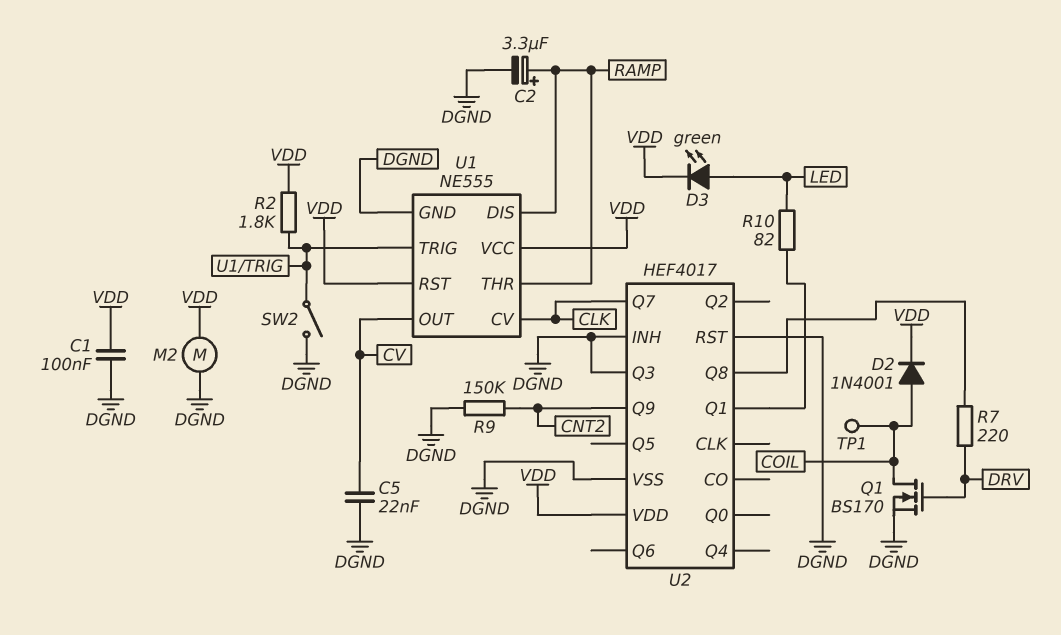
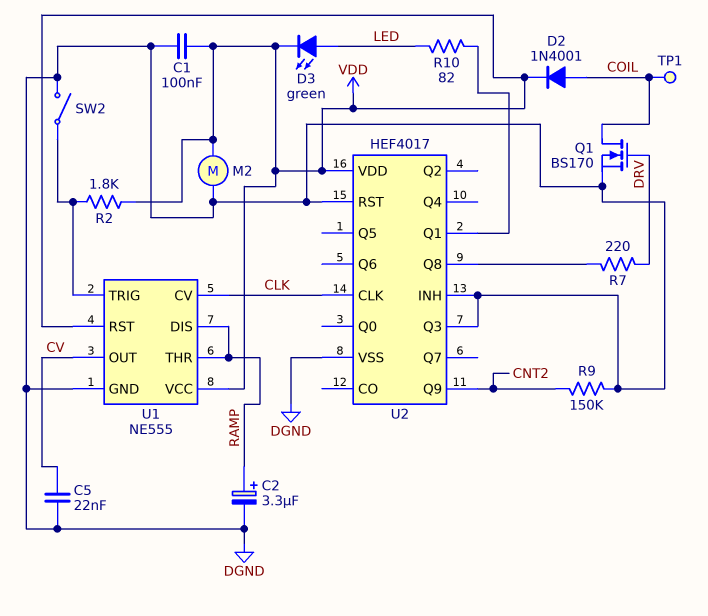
U2 pin CLK: none -> CLK
U2 pin Q7: CLK -> none

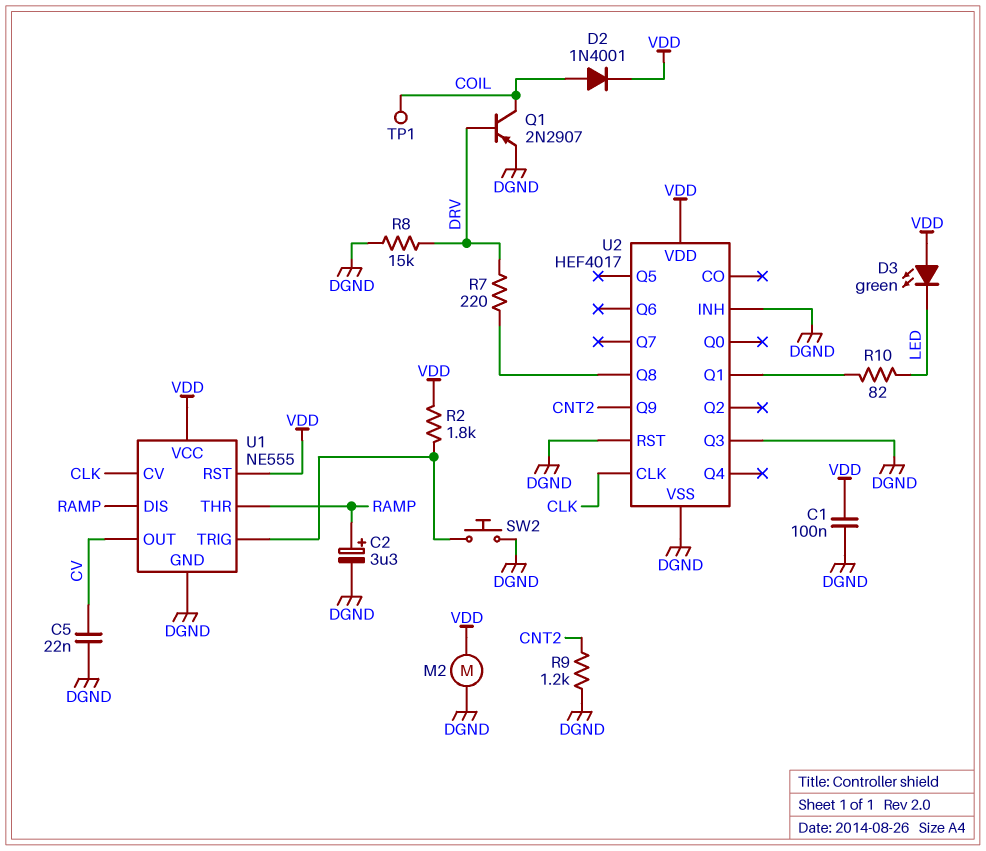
D3: LED green (A LED, K VDD) -> LED green (A VDD, K LED)
Q1: NMOS BS170 (G DRV, D COIL, S DGND) -> PNP 2N2907 (B DRV, C COIL, E DGND)
R8: none -> 15k (DGND, DRV)
R9: 150k (CNT2, DGND) -> 1.2k (CNT2, DGND)
SW2: switch (DGND, U1/TRIG) -> button (DGND, U1/TRIG)

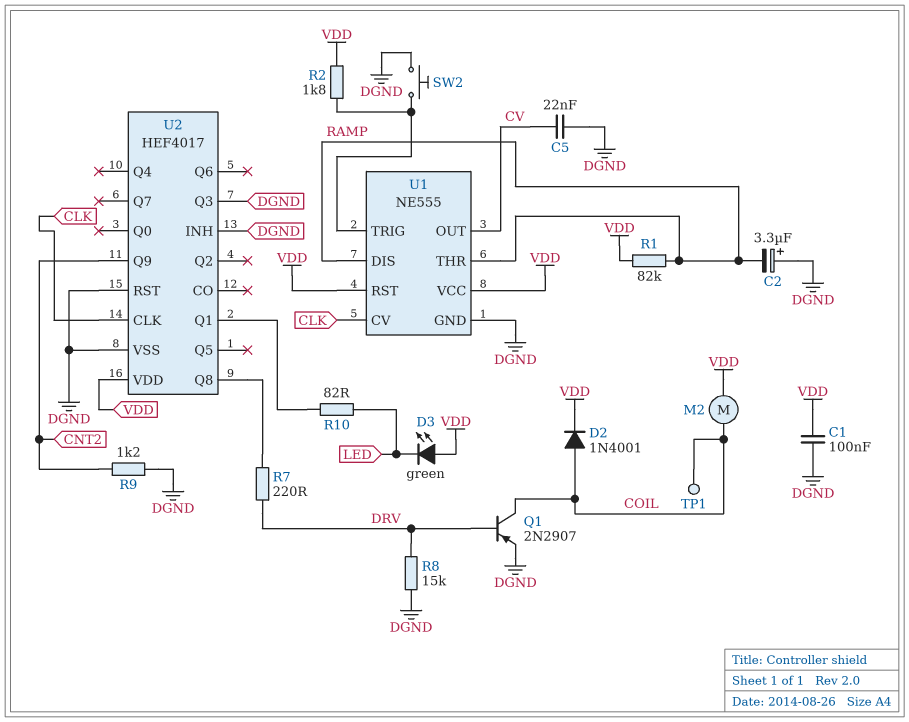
C2: 3.3uF (plus RAMP, minus DGND) -> 3.3uF (plus DGND, minus RAMP)
M2: motor (DGND, VDD) -> motor (COIL, VDD)
R1: none -> 82k (RAMP, VDD)

